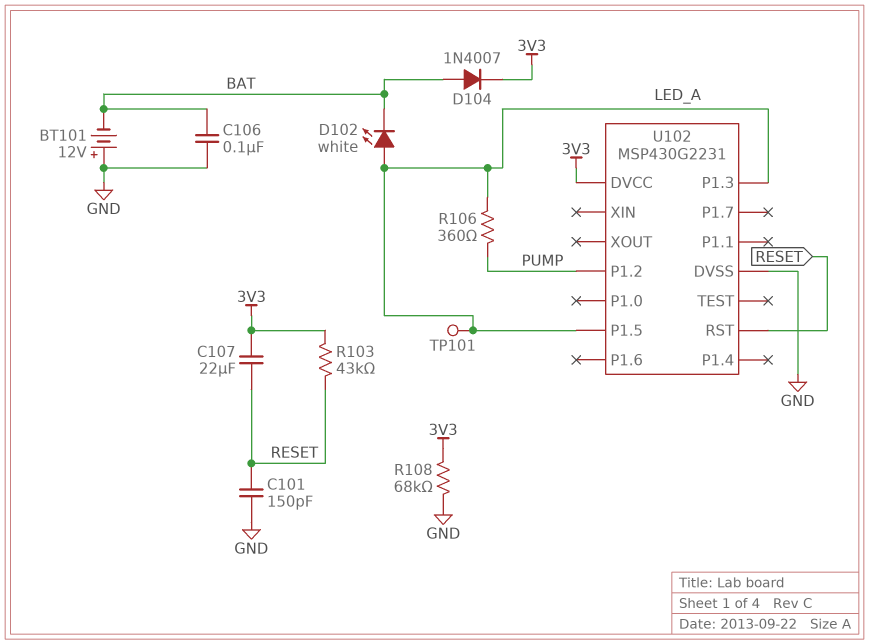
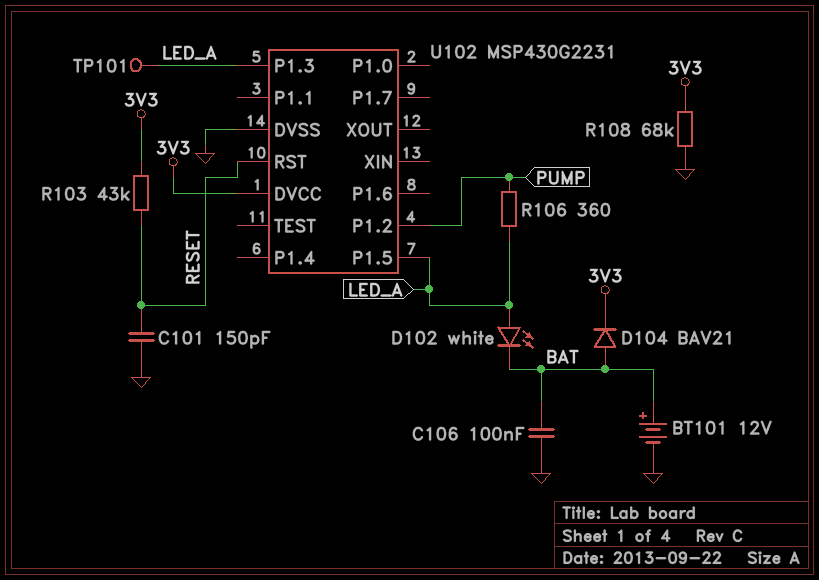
BT101: 12V (plus GND, minus BAT) -> 12V (plus BAT, minus GND)
C107: 22uF (3V3, RESET) -> none
D104: diode 1N4007 (A BAT, K 3V3) -> diode BAV21 (A BAT, K 3V3)

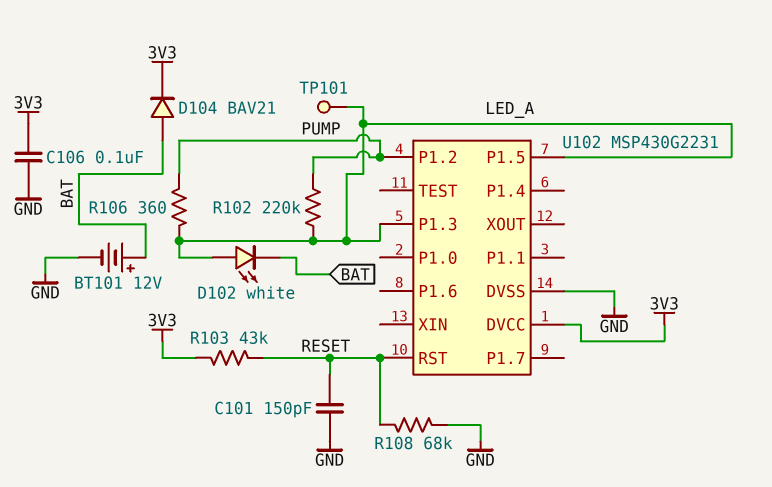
C106: 100nF (BAT, GND) -> 100nF (3V3, GND)
R102: none -> 220k (LED_A, PUMP)
R108: 68k (3V3, GND) -> 68k (GND, RESET)

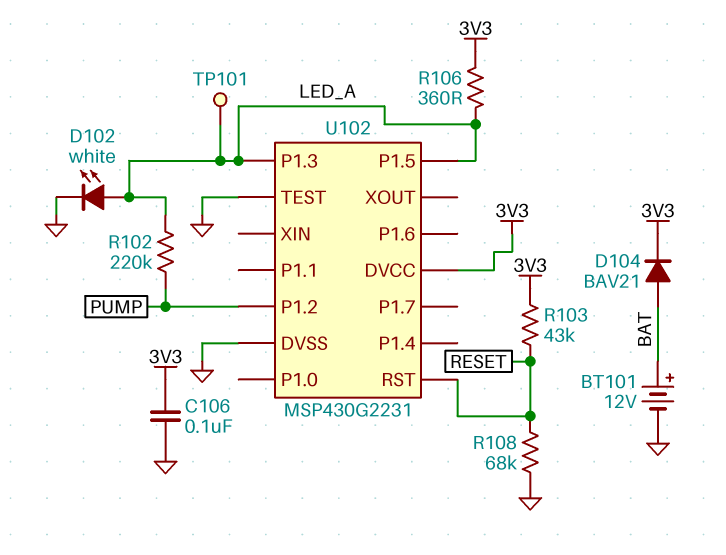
C101: 150pF (GND, RESET) -> none
D102: LED white (A LED_A, K BAT) -> LED white (A LED_A, K GND)
R106: 360 (LED_A, PUMP) -> 360 (3V3, LED_A)
U102 pin TEST: none -> GND

